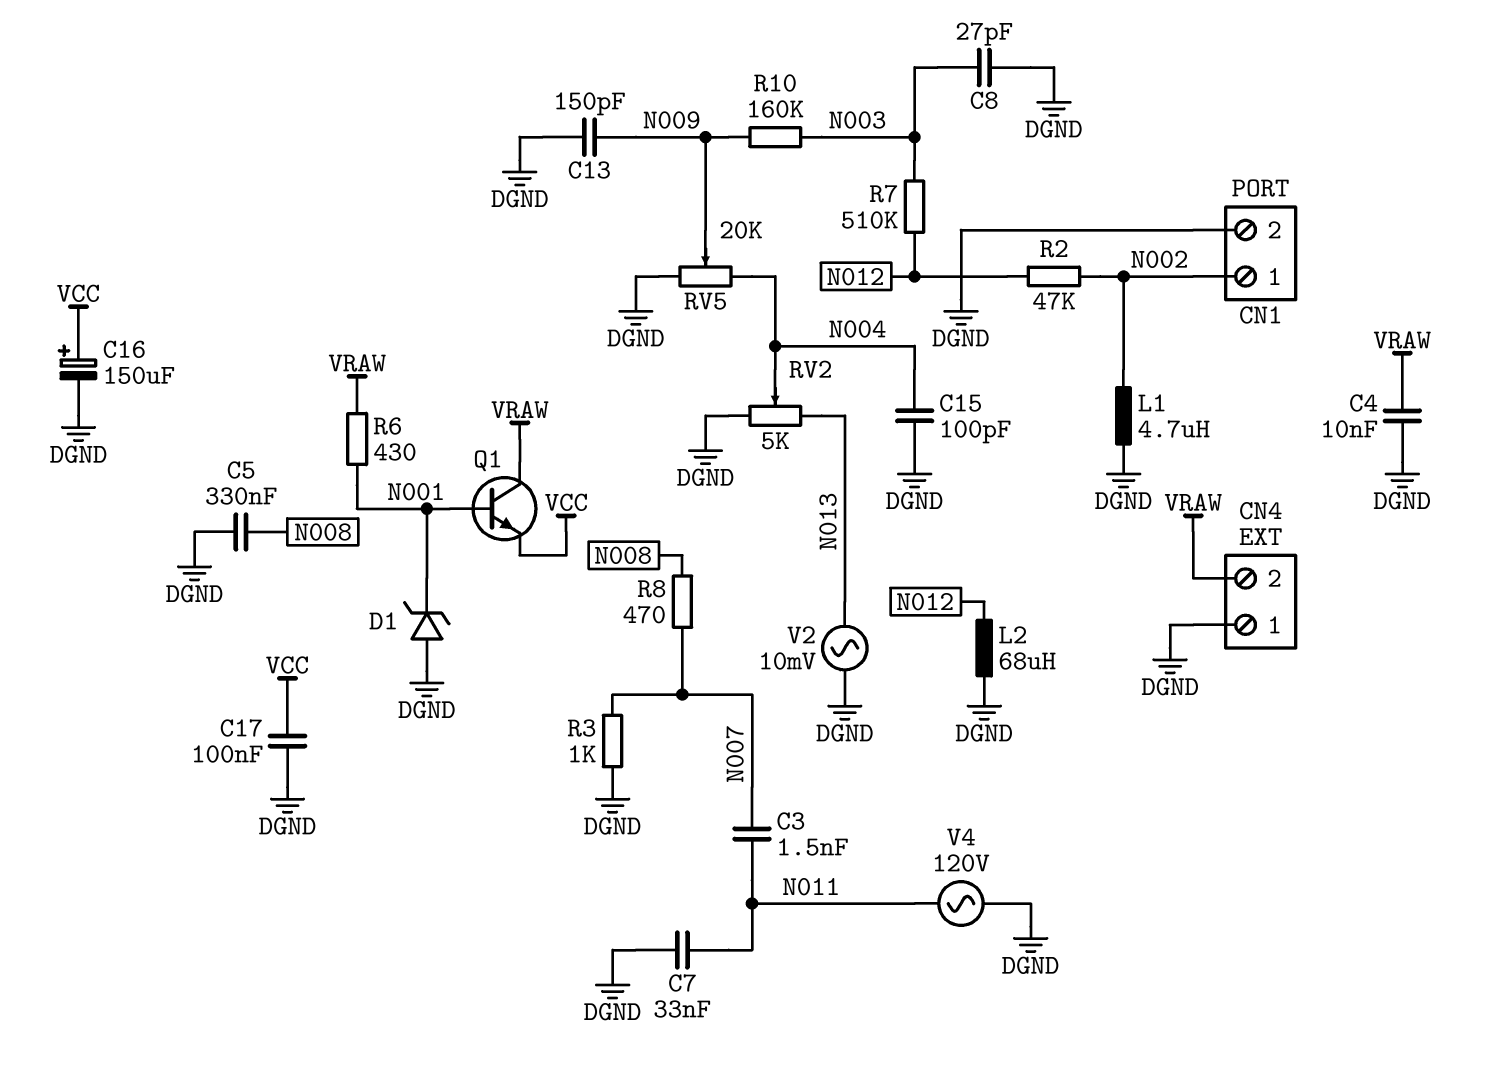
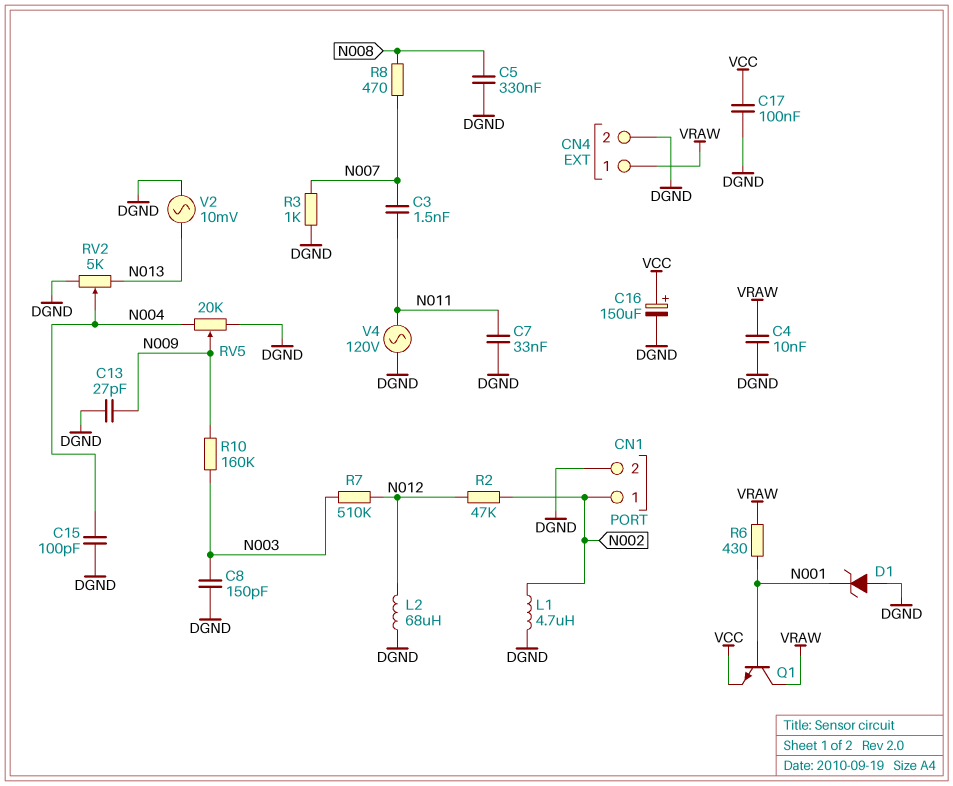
C8: 27pF (DGND, N003) -> 150pF (DGND, N003)
C13: 150pF (DGND, N009) -> 27pF (DGND, N009)
CN4 pin 1: DGND -> VRAW
CN4 pin 2: VRAW -> DGND

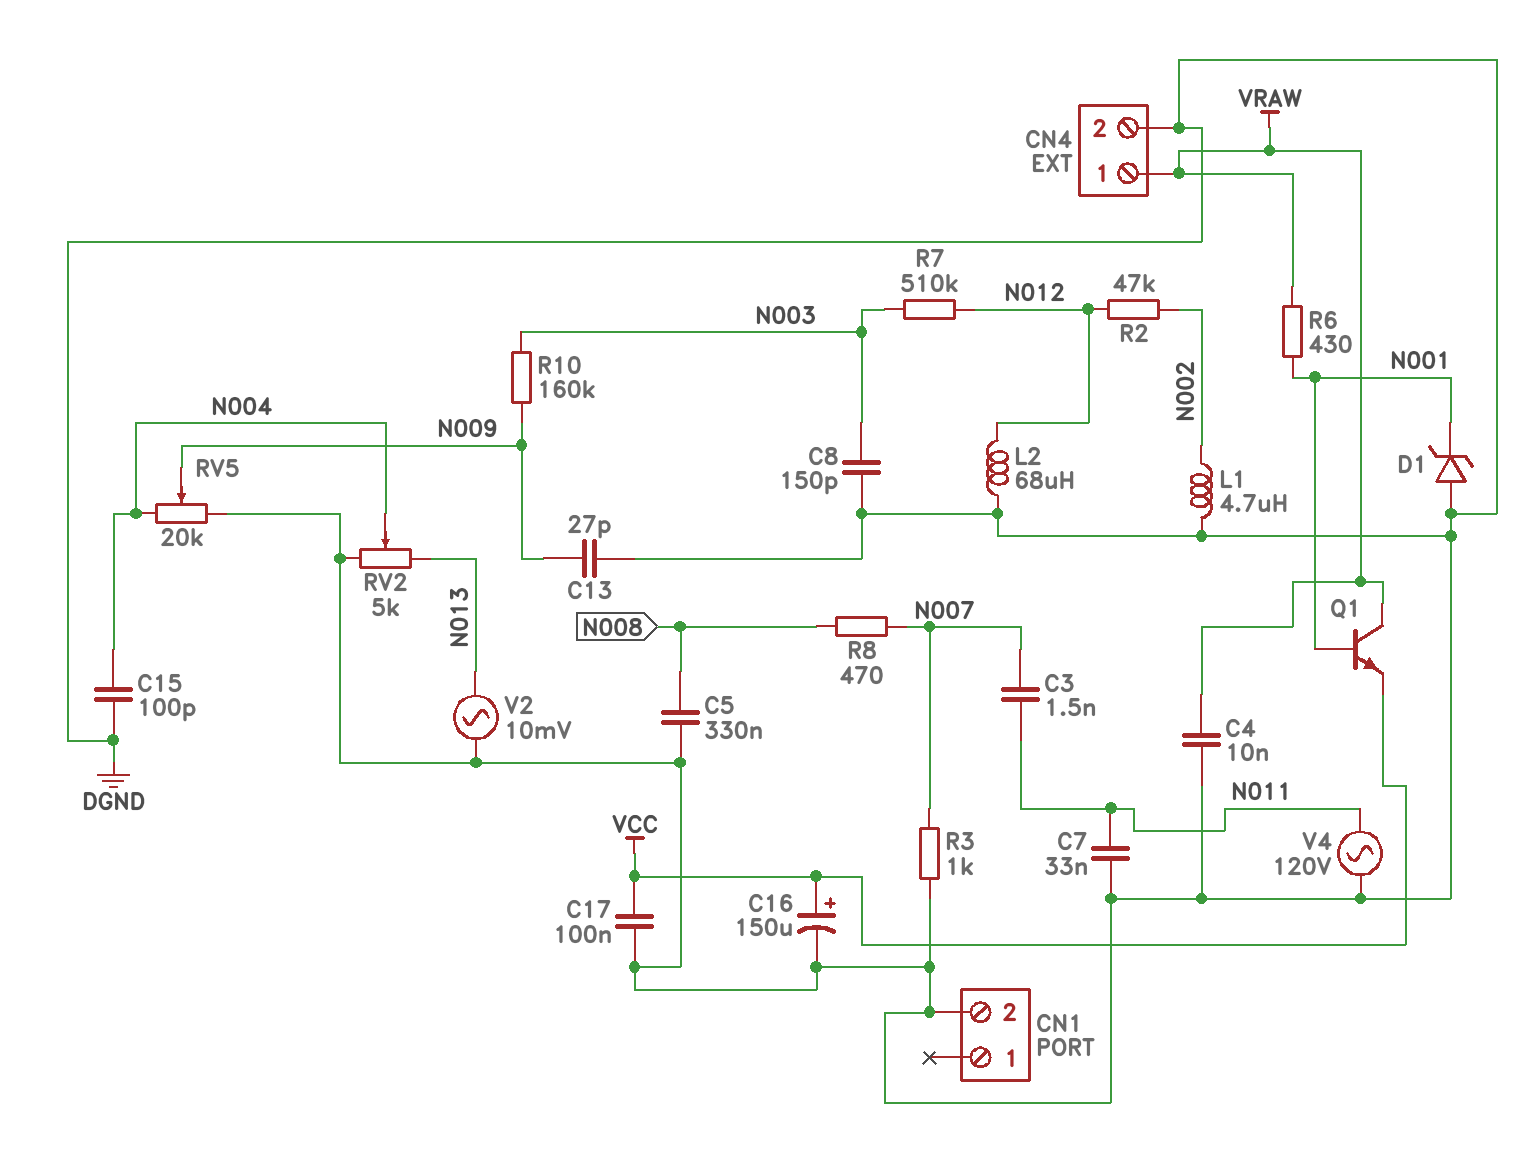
CN1 pin 1: N002 -> none

